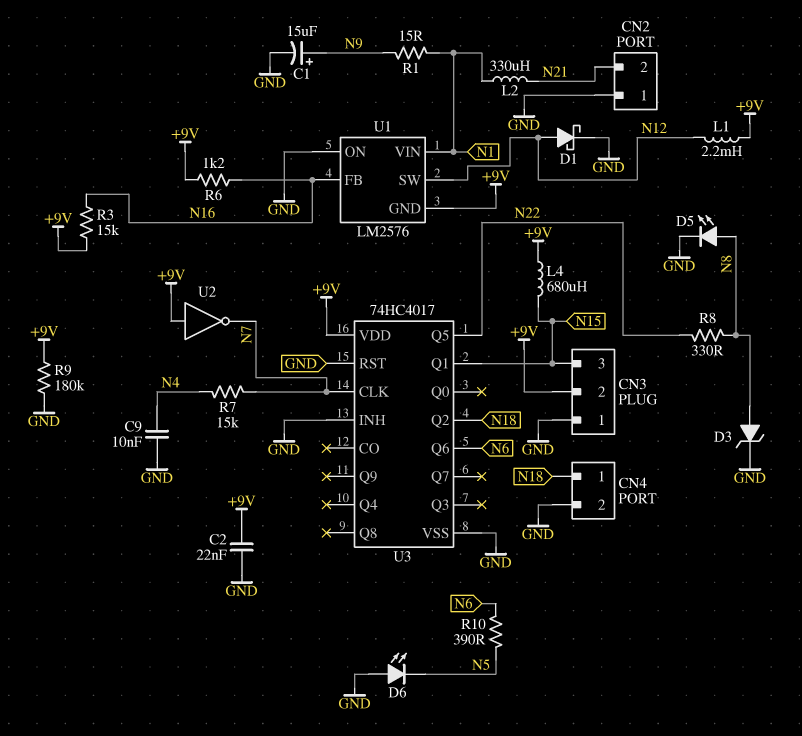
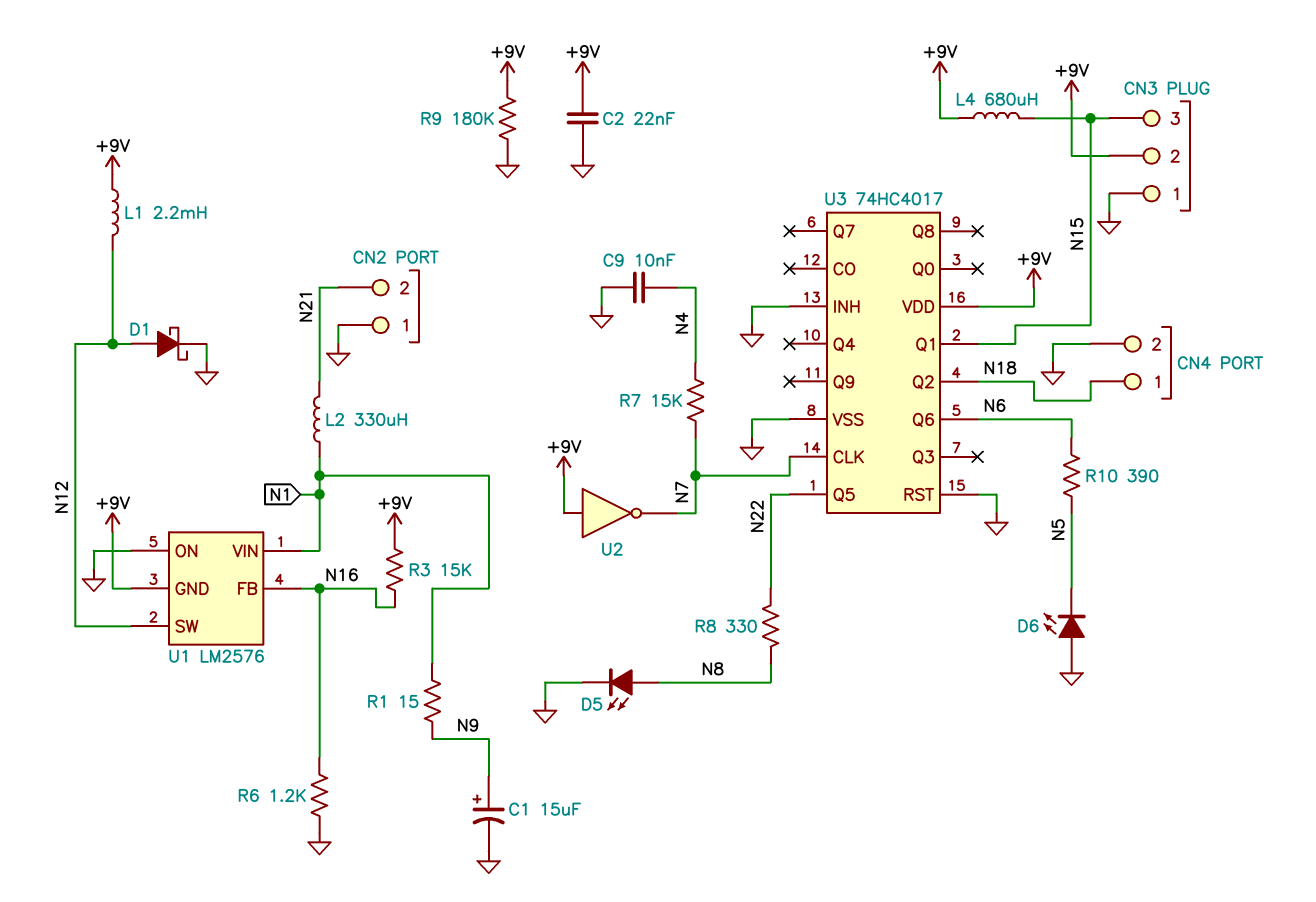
D3: zener (A N8, K GND) -> none
R6: 1.2k (+9V, N16) -> 1.2k (GND, N16)

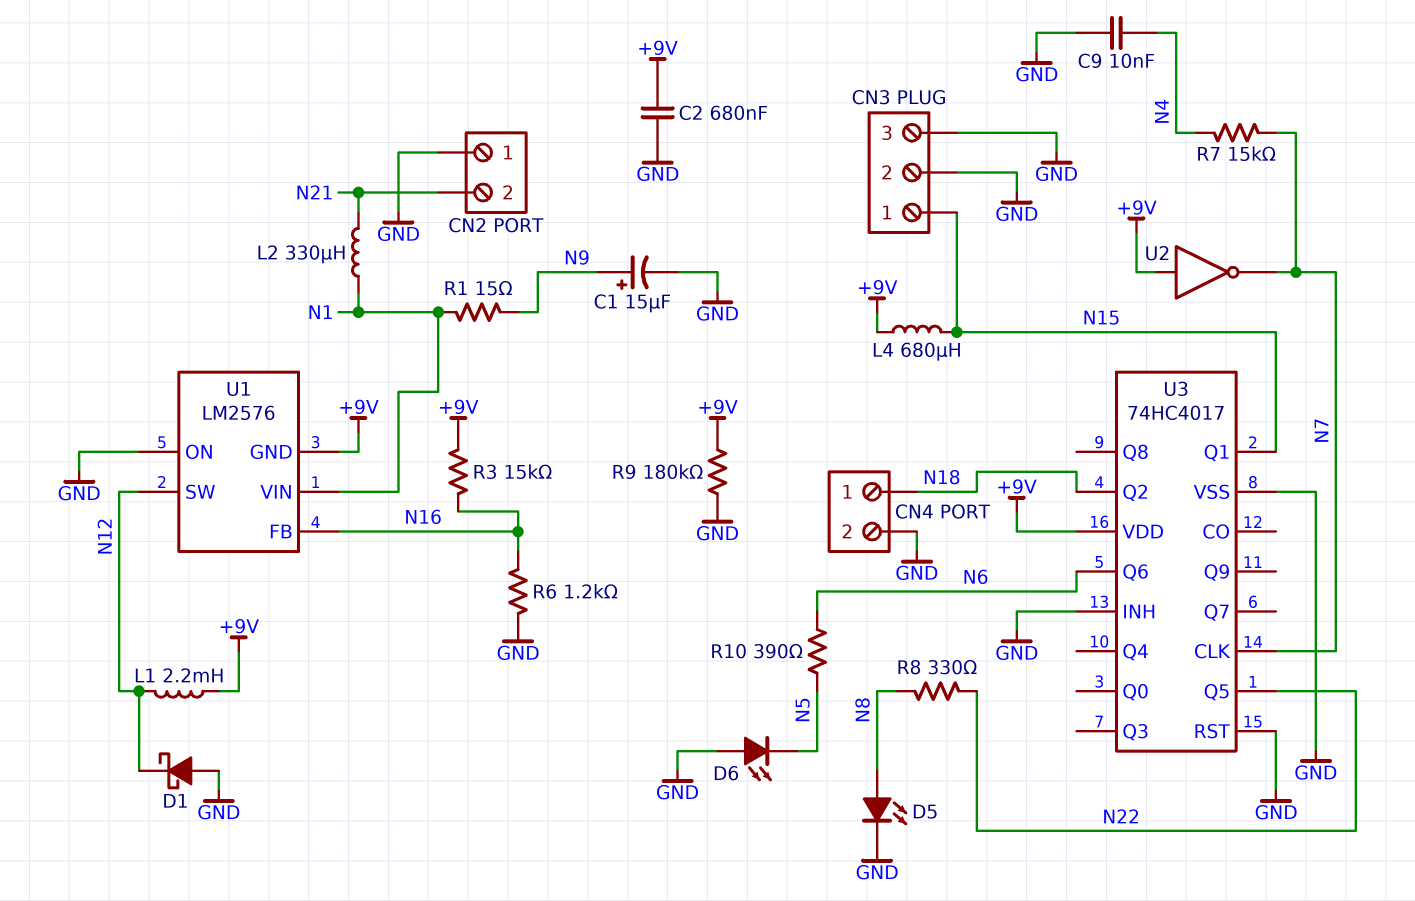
C2: 22nF (+9V, GND) -> 680nF (+9V, GND)
CN3 pin 1: GND -> N15
CN3 pin 2: +9V -> GND
CN3 pin 3: N15 -> GND
D1: schottky (A N12, K GND) -> schottky (A GND, K N12)

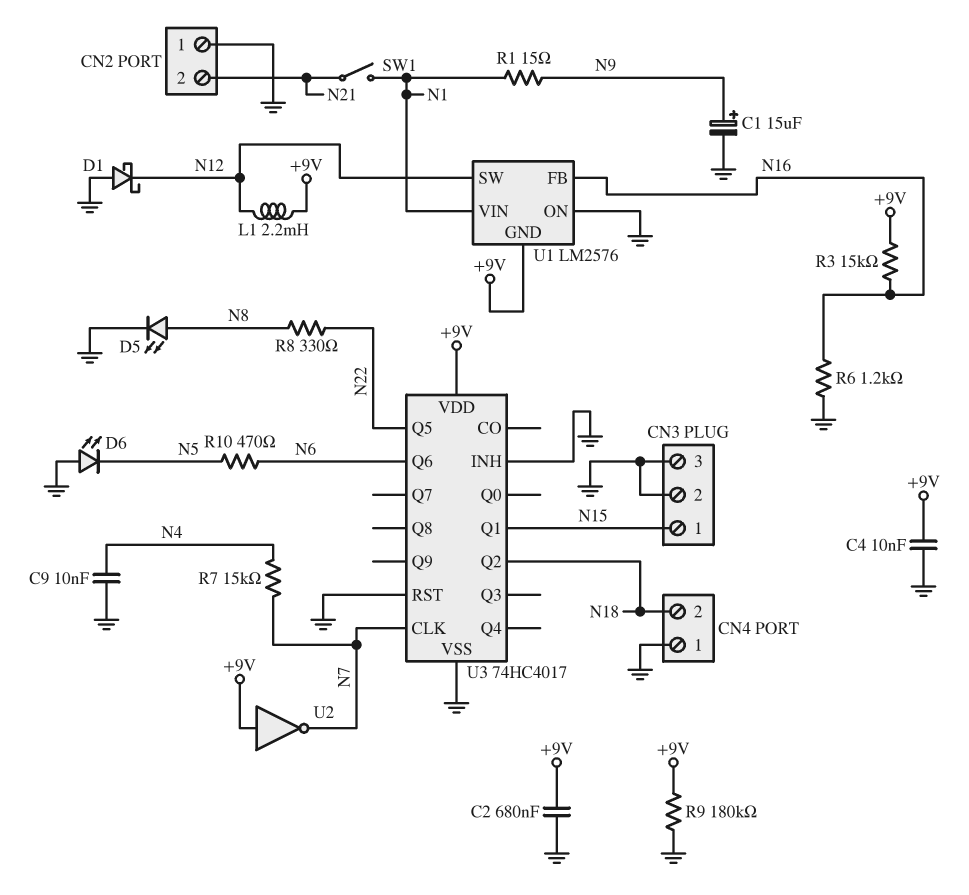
C4: none -> 10nF (+9V, GND)
CN4 pin 1: N18 -> GND
CN4 pin 2: GND -> N18
L2: 330uH (N1, N21) -> none
L4: 680uH (+9V, N15) -> none
R10: 390 (N5, N6) -> 470 (N5, N6)
SW1: none -> switch (N1, N21)

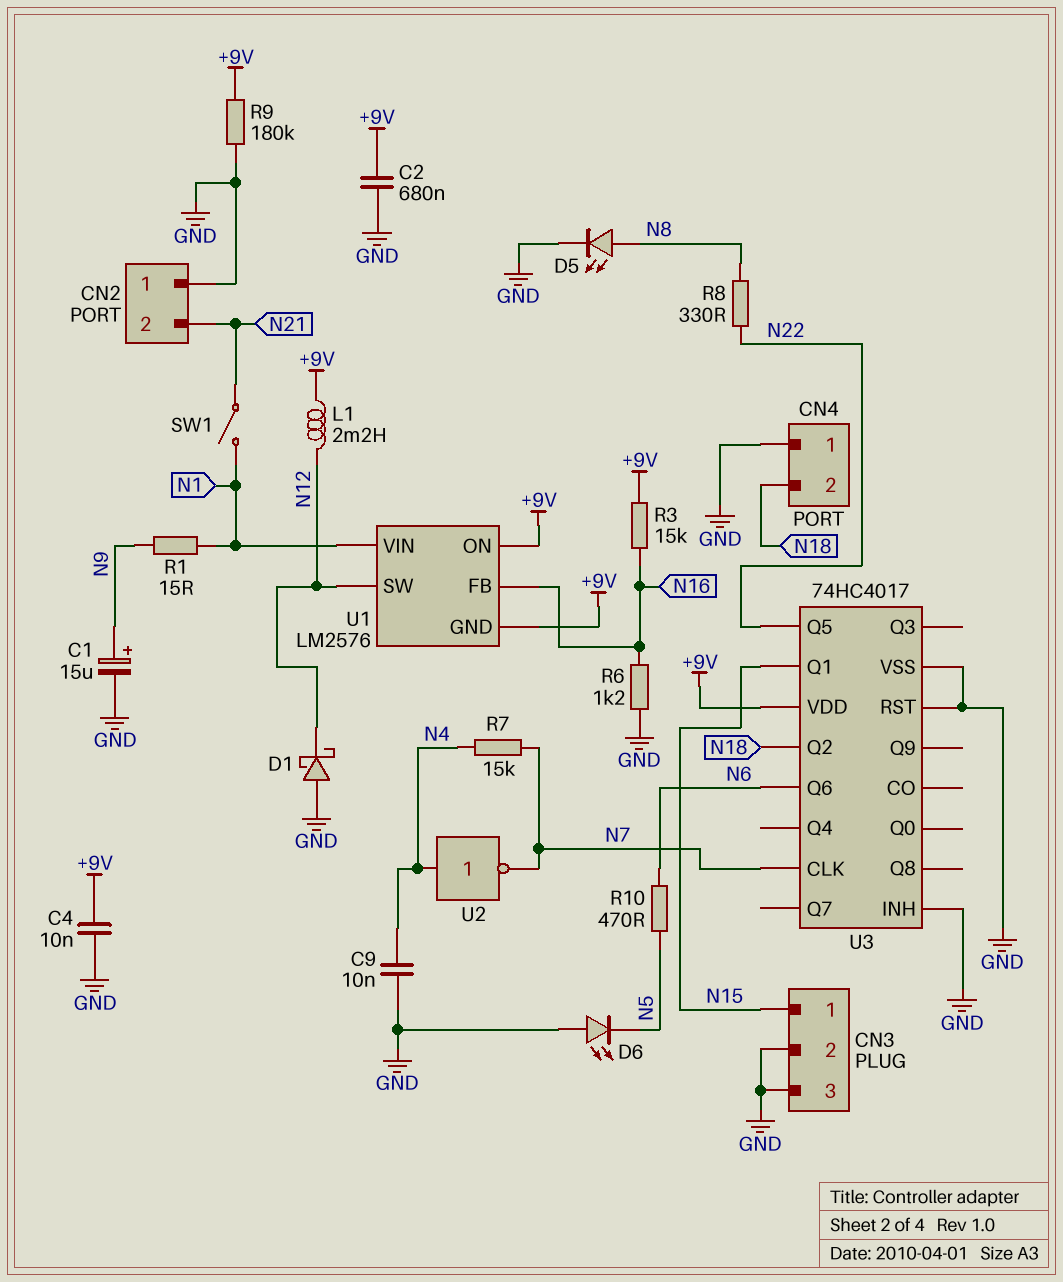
U1 pin ON: GND -> +9V
U2: NOT (in +9V, out N7) -> NOT (in N4, out N7)

